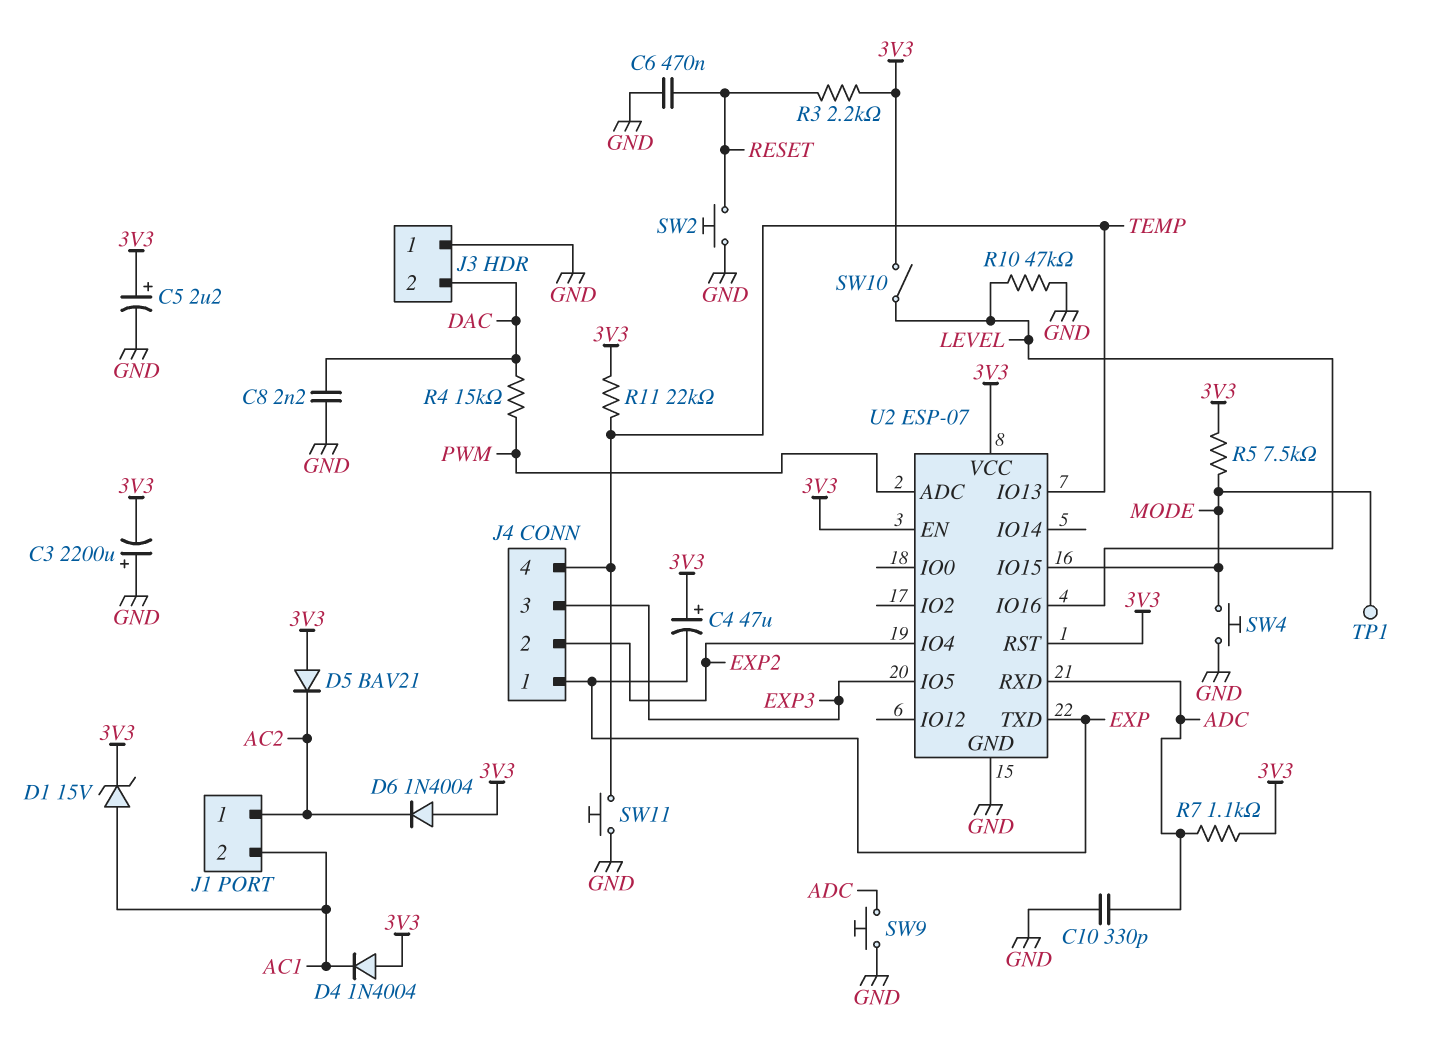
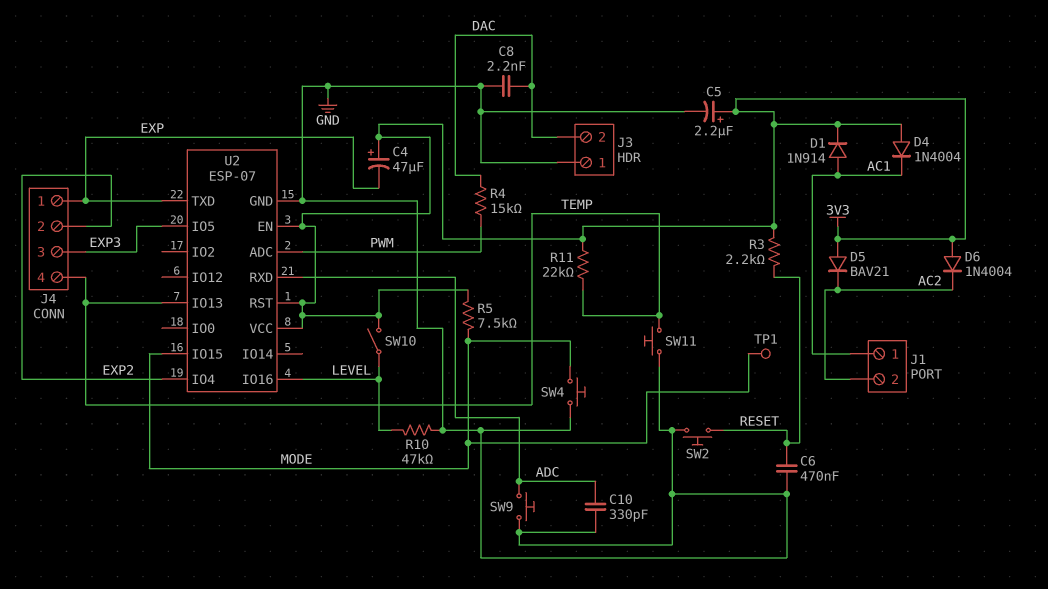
C3: 2200uF (plus GND, minus 3V3) -> none
D1: zener 15V (A AC1, K 3V3) -> diode 1N914 (A AC1, K 3V3)
J1 pin 1: AC2 -> AC1
J1 pin 2: AC1 -> AC2
R7: 1.1k (3V3, ADC) -> none

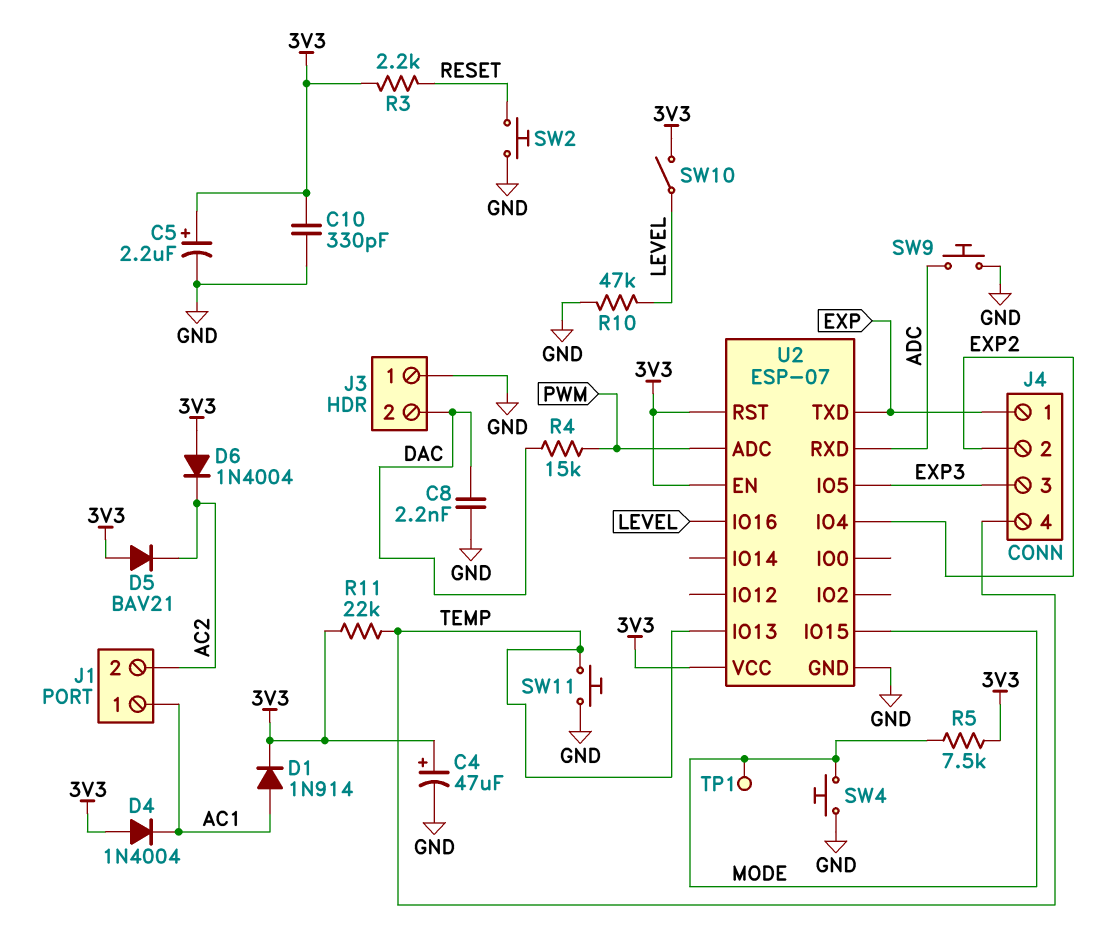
C4: 47uF (plus 3V3, minus EXP) -> 47uF (plus 3V3, minus GND)
C6: 470nF (GND, RESET) -> none
C10: 330pF (ADC, GND) -> 330pF (3V3, GND)

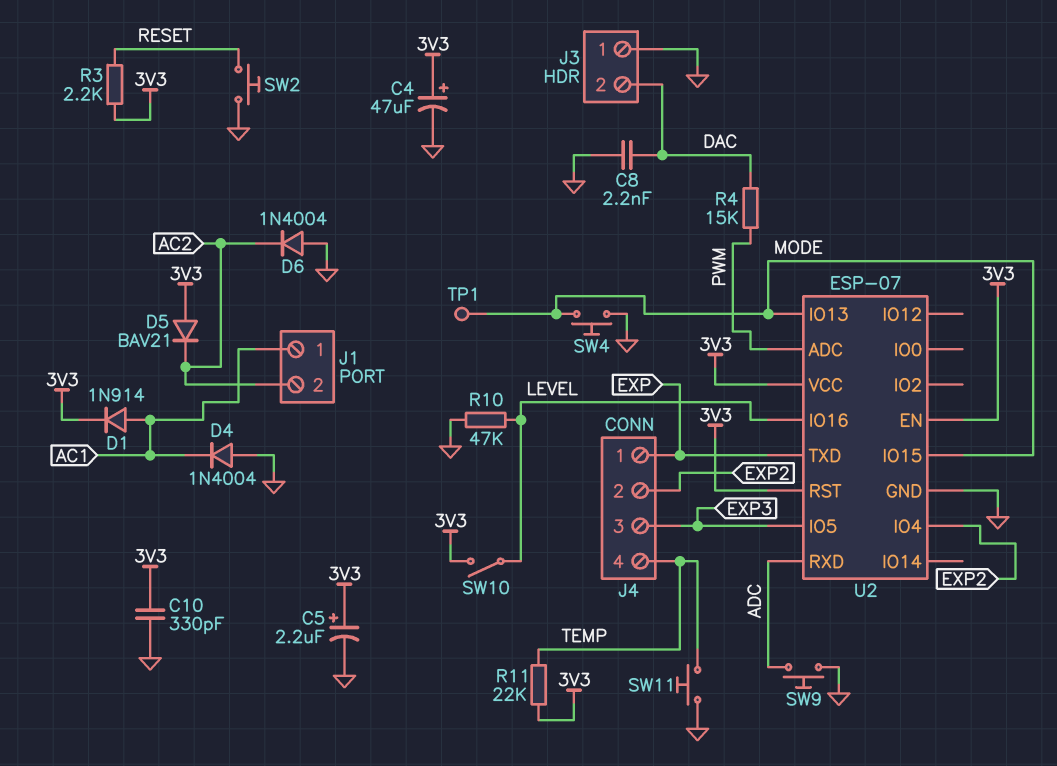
D4: diode 1N4004 (A 3V3, K AC1) -> diode 1N4004 (A GND, K AC1)
D6: diode 1N4004 (A 3V3, K AC2) -> diode 1N4004 (A GND, K AC2)
R5: 7.5k (3V3, MODE) -> none
U2 pin IO13: TEMP -> MODE

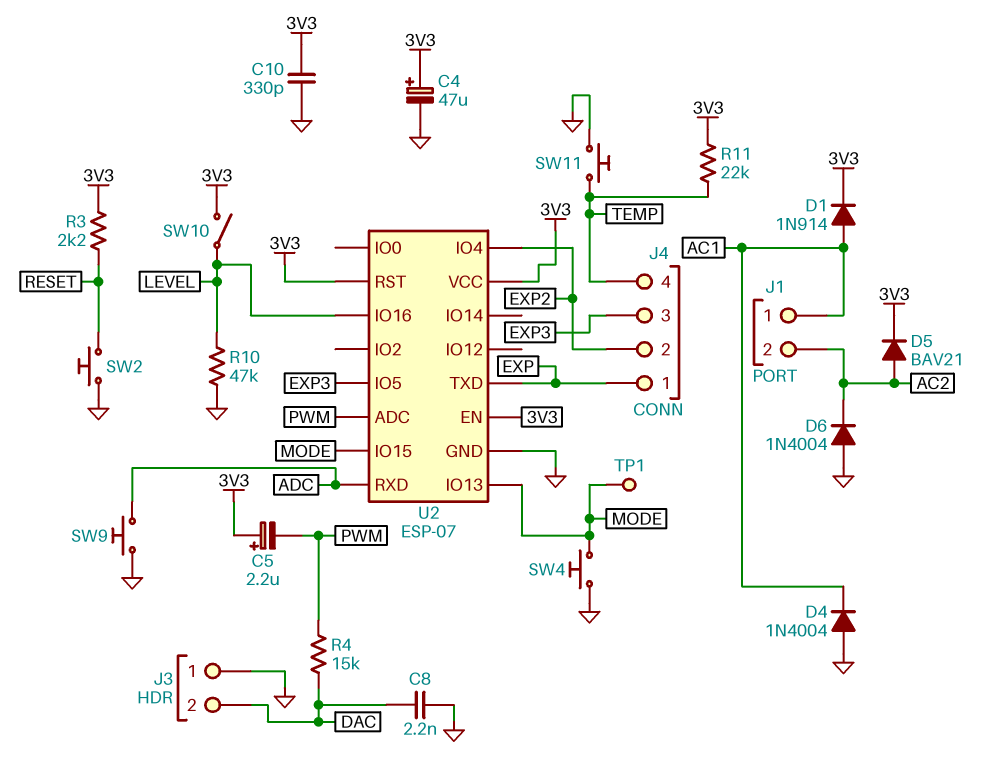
C5: 2.2uF (plus 3V3, minus GND) -> 2.2uF (plus 3V3, minus PWM)
D5: diode BAV21 (A 3V3, K AC2) -> diode BAV21 (A AC2, K 3V3)

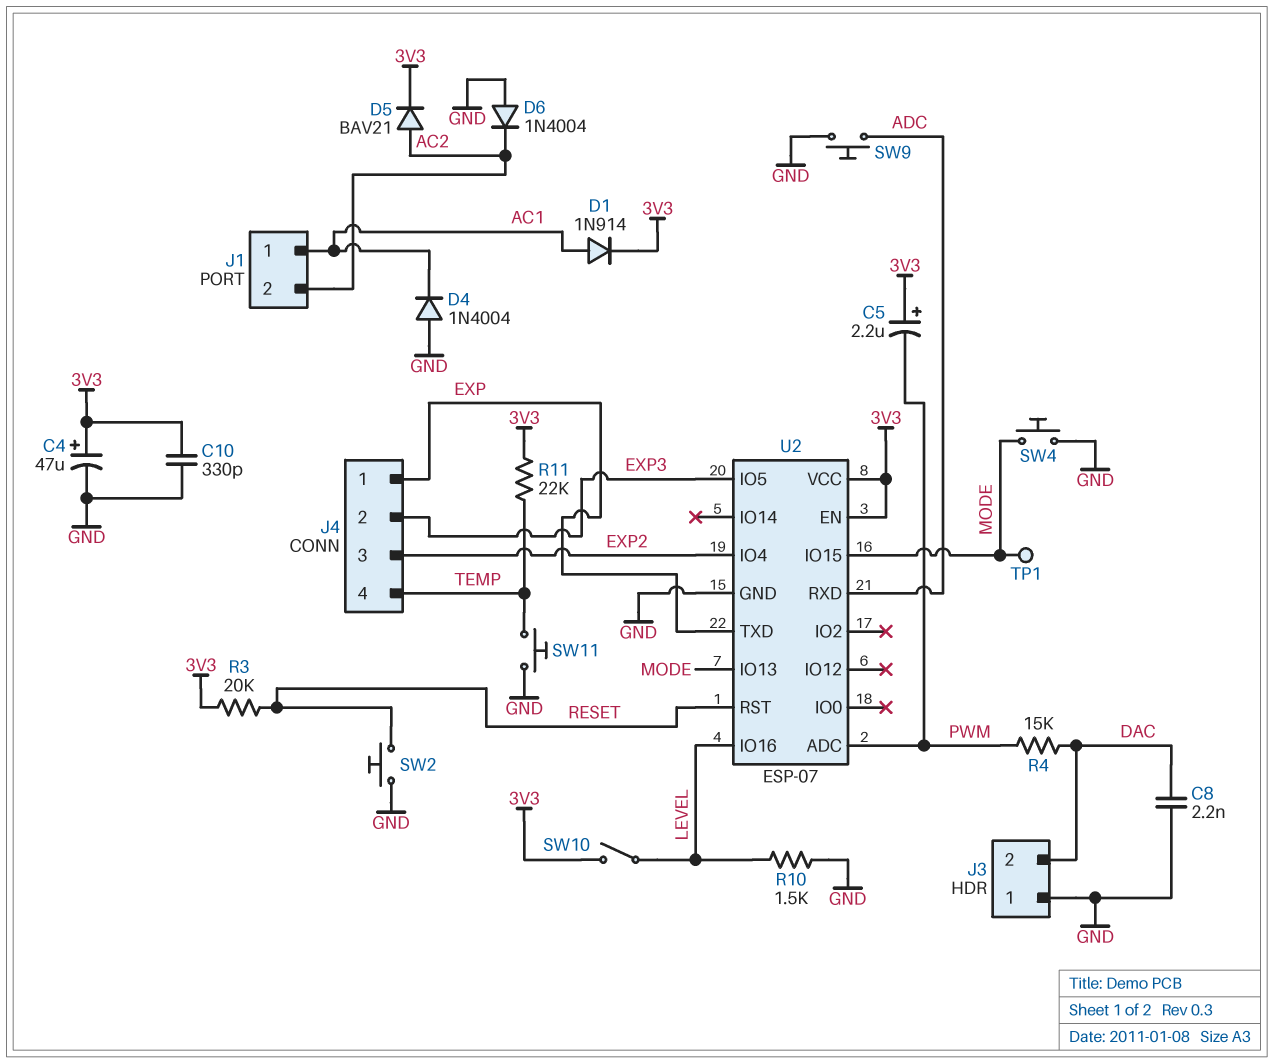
J4 pin 2: EXP2 -> EXP3
J4 pin 3: EXP3 -> EXP2
R3: 2.2k (3V3, RESET) -> 20k (3V3, RESET)
R10: 47k (GND, LEVEL) -> 1.5k (GND, LEVEL)
U2 pin RST: 3V3 -> RESET

